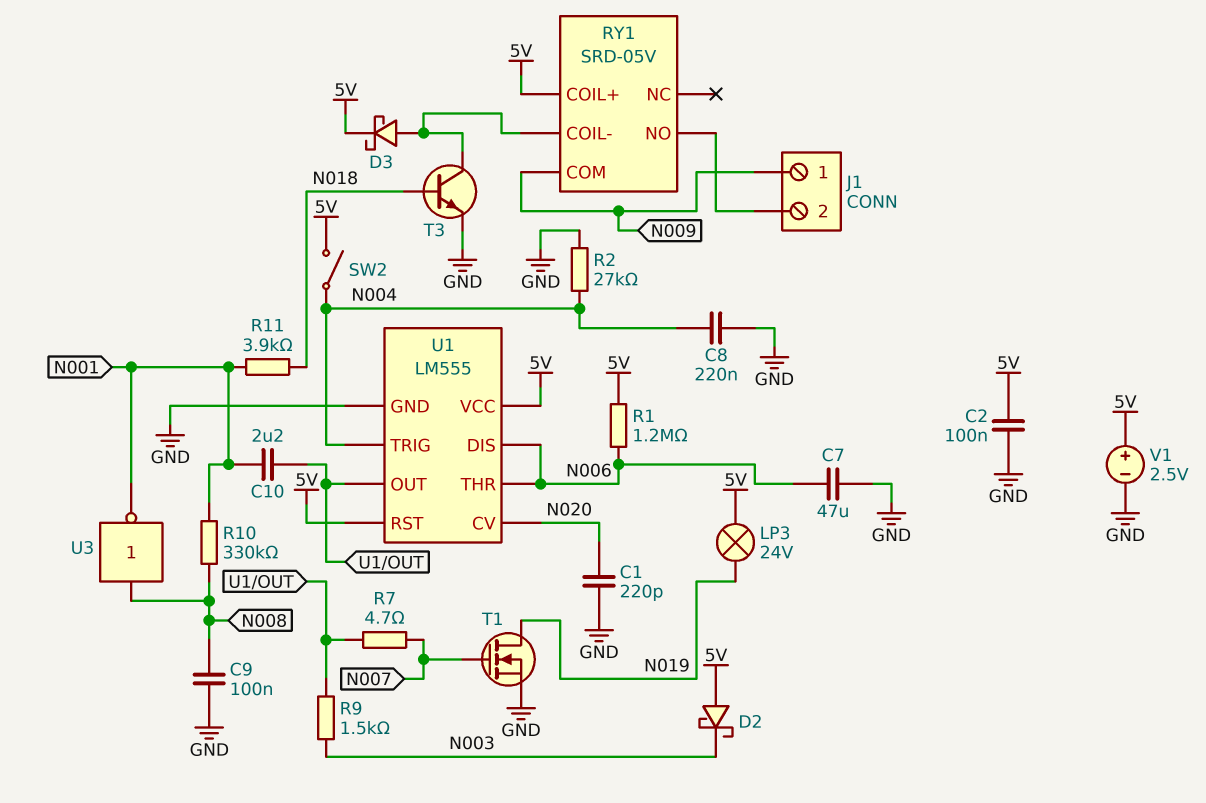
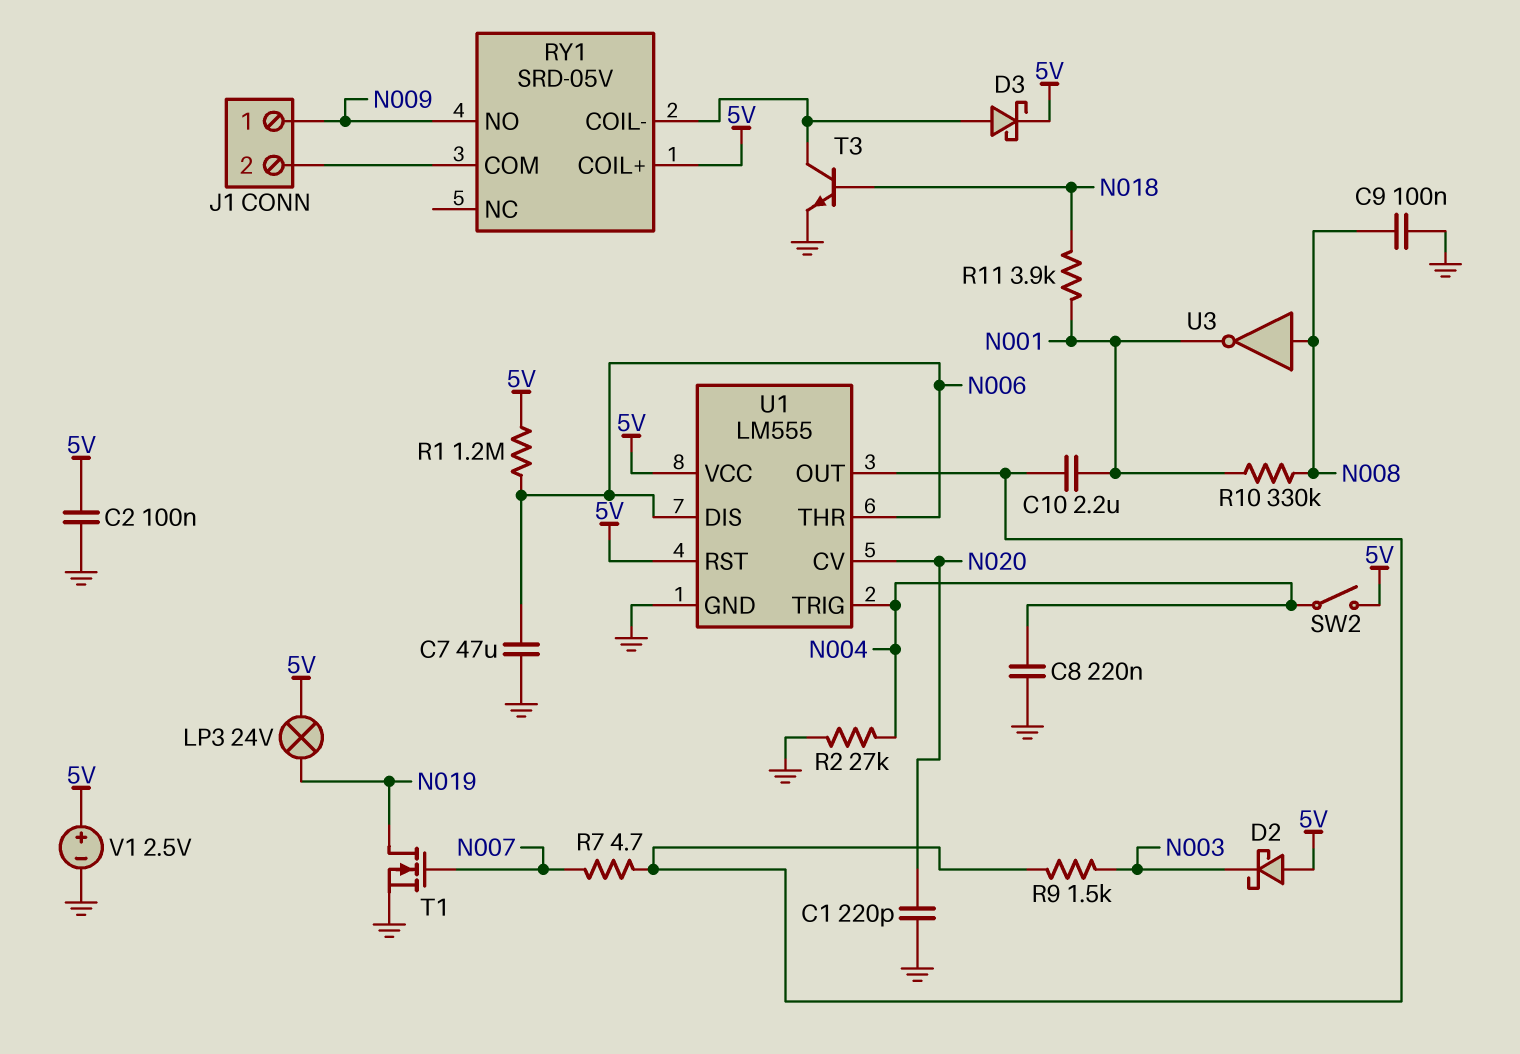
RY1 pin COM: N009 -> J1/2
RY1 pin NO: J1/2 -> N009

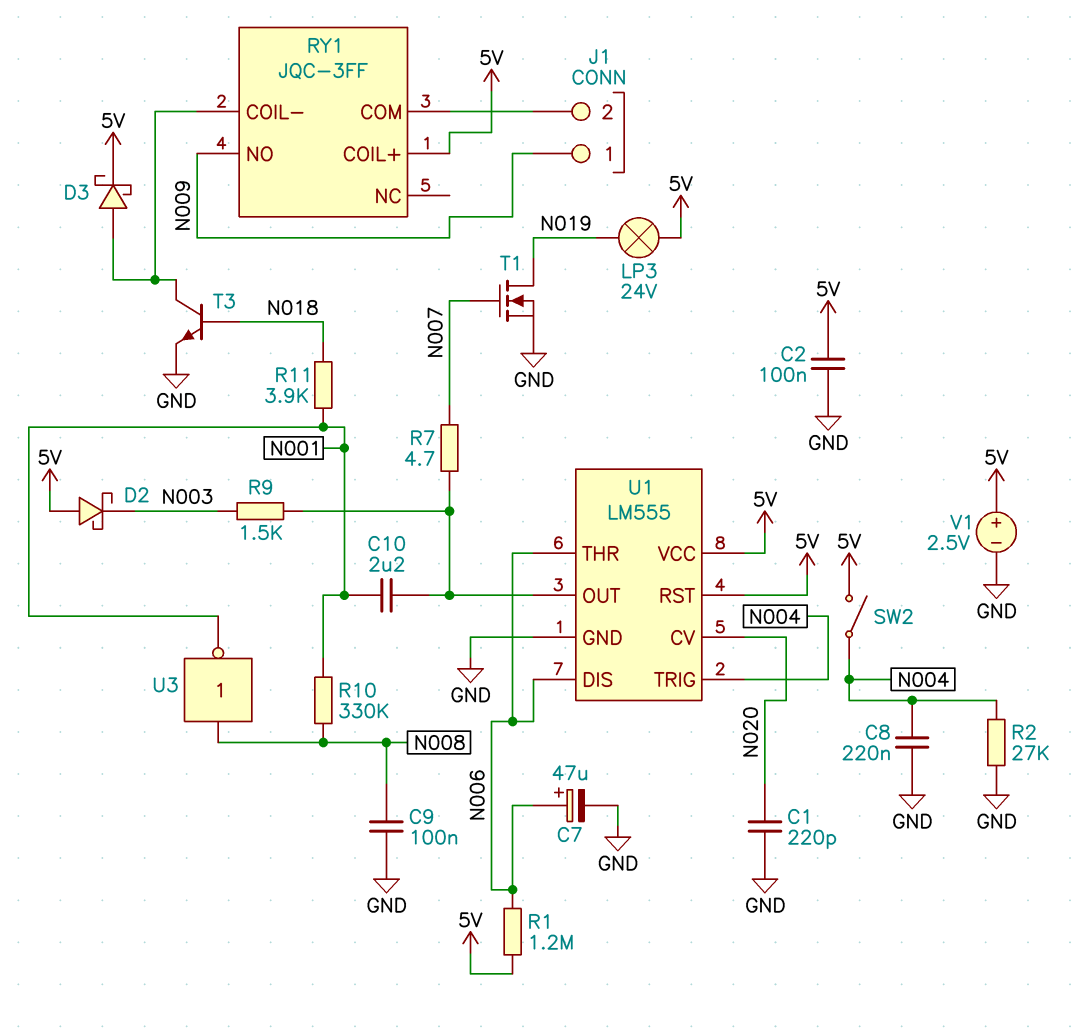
C7: 47uF (GND, N006) -> 47uF (plus N006, minus GND)
RY1: SRD-05V -> JQC-3FF

